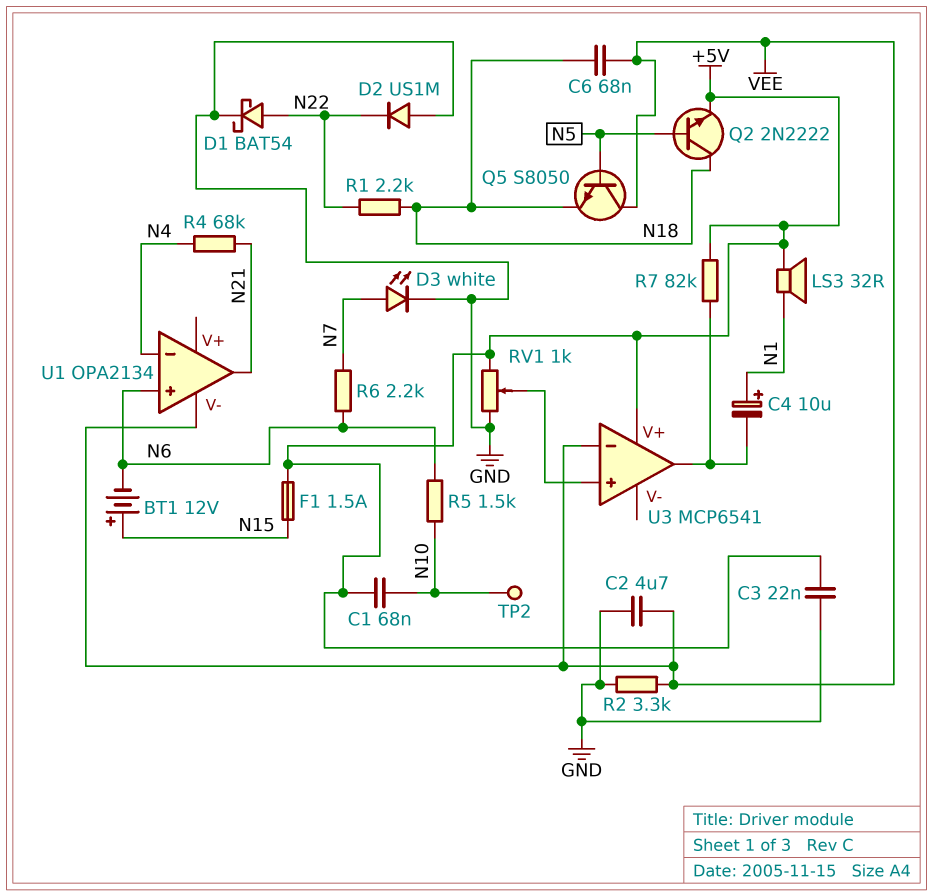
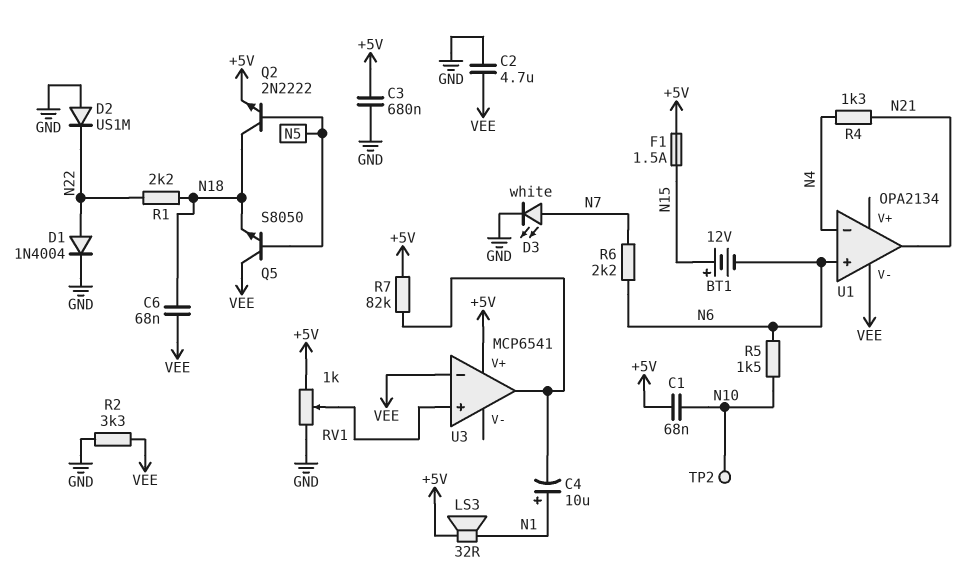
C3: 22nF (+5V, GND) -> 680nF (+5V, GND)
D1: schottky BAT54 (A N22, K GND) -> diode 1N4004 (A N22, K GND)
R4: 68k (N4, N21) -> 1.3k (N4, N21)

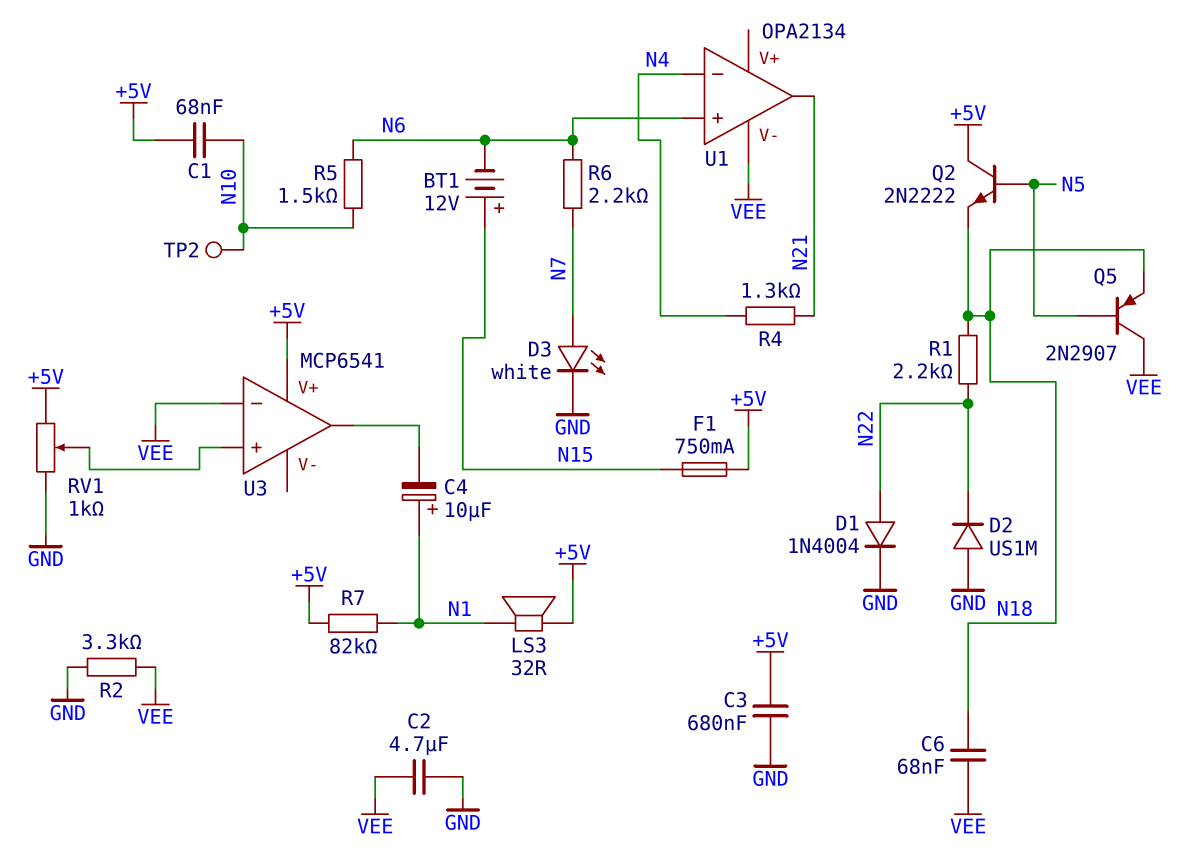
F1: 1.5A (+5V, N15) -> 750mA (+5V, N15)
Q2: NPN 2N2222 (B N5, C N18, E +5V) -> NPN 2N2222 (B N5, C +5V, E N18)
Q5: NPN S8050 (B N5, C VEE, E N18) -> PNP 2N2907 (B N5, C VEE, E N18)
R7: 82k (+5V, U3/out) -> 82k (+5V, N1)

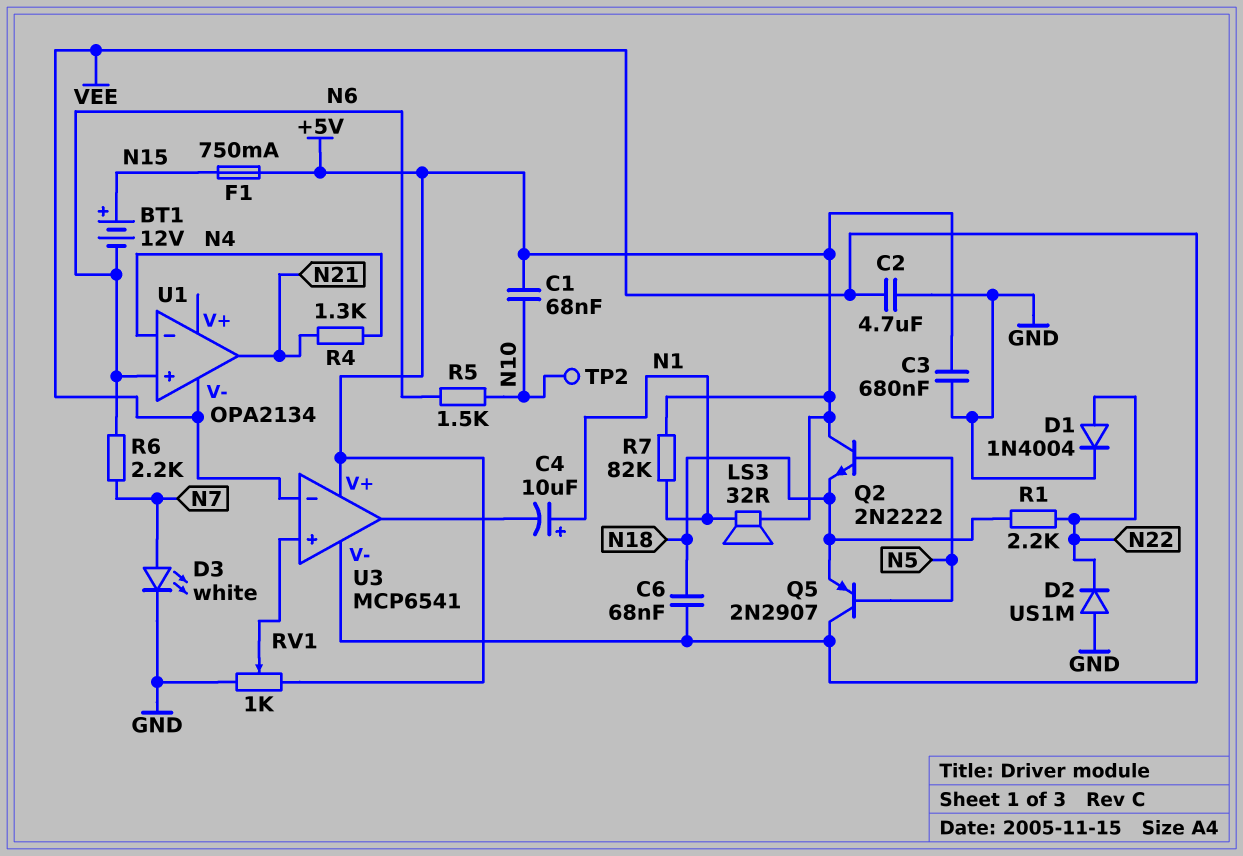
R2: 3.3k (GND, VEE) -> none
U3 pin V-: none -> VEE

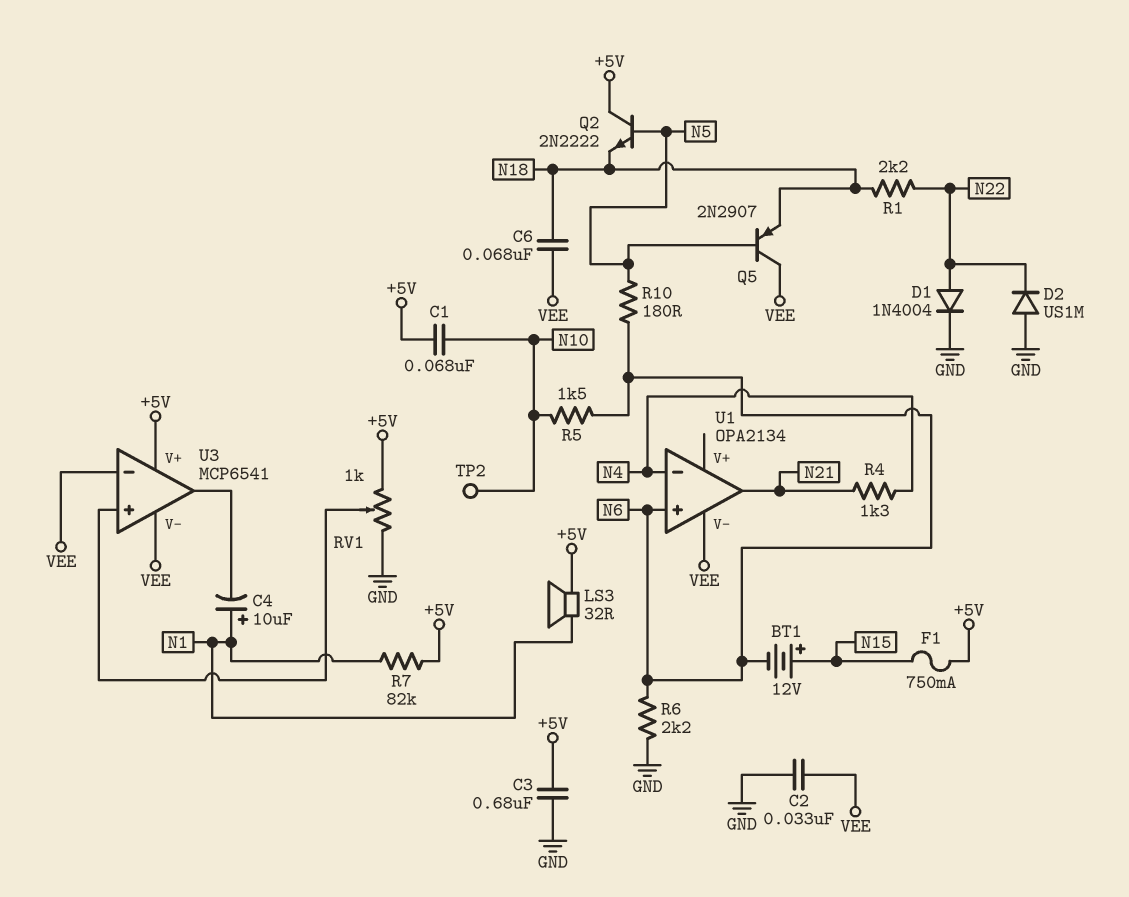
C2: 4.7uF (GND, VEE) -> 33nF (GND, VEE)
D3: LED white (A N7, K GND) -> none
R6: 2.2k (N6, N7) -> 2.2k (GND, N6)
R10: none -> 180 (N5, N6)

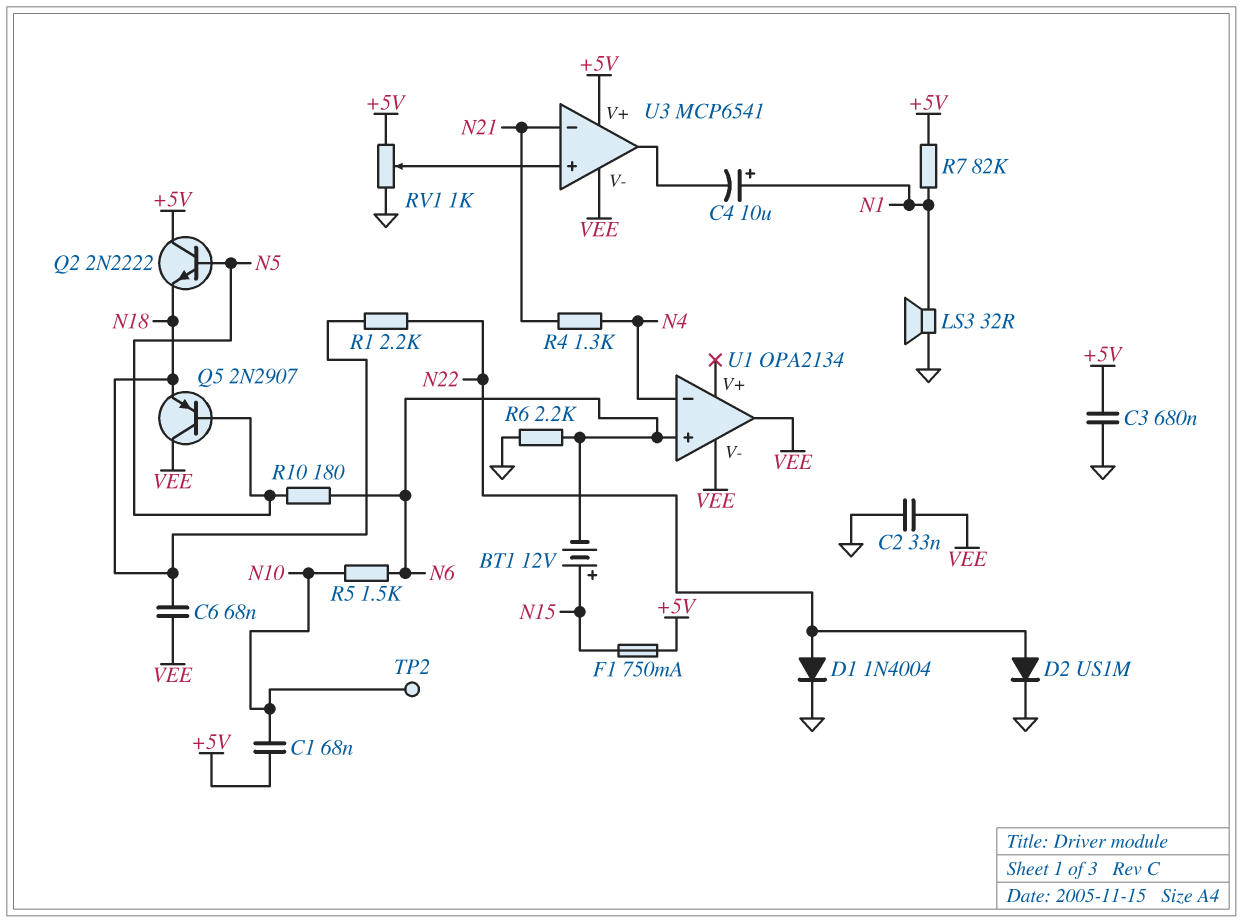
D2: diode US1M (A GND, K N22) -> diode US1M (A N22, K GND)
LS3: speaker 32R (+5V, N1) -> speaker 32R (GND, N1)
U1 pin out: N21 -> VEE
U3 pin in-: VEE -> N21

